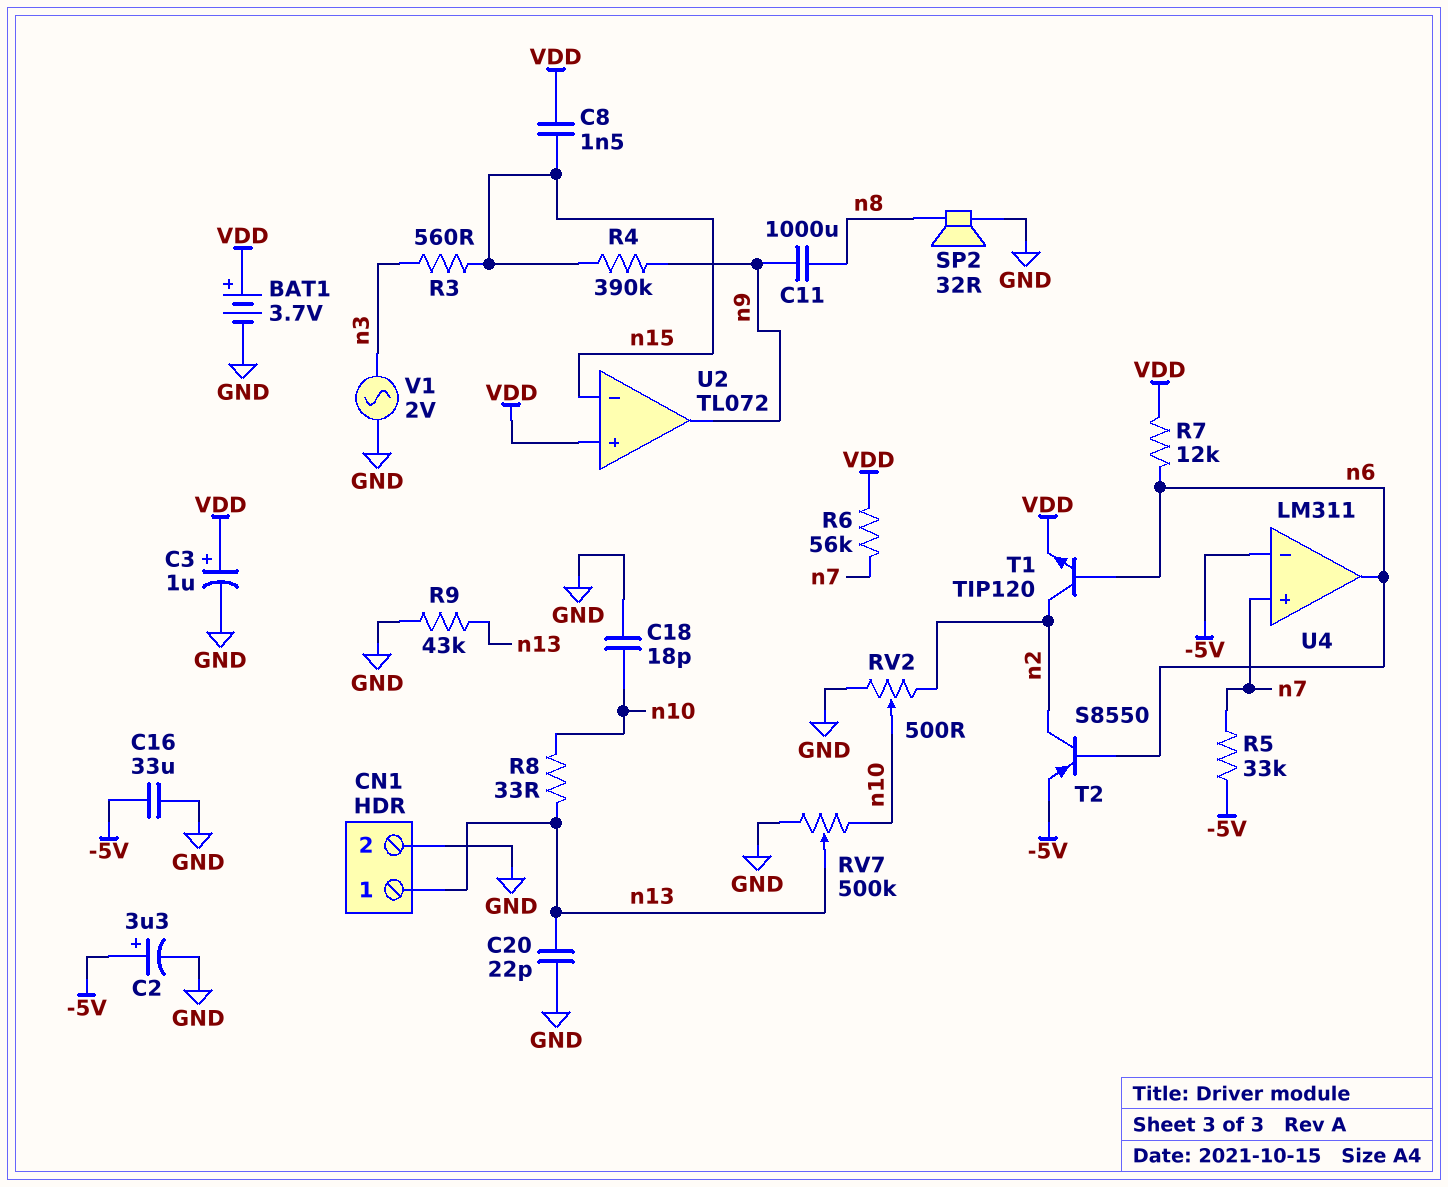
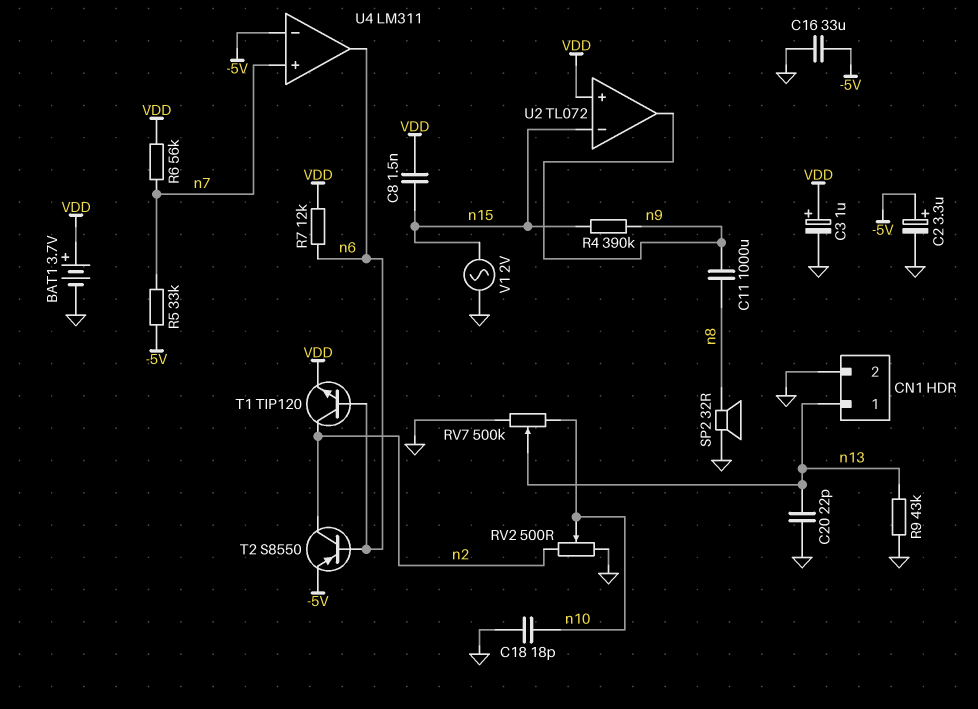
R3: 560 (n3, n15) -> none
R8: 33 (n10, n13) -> none
V1: AC 2V (GND, n3) -> AC 2V (GND, n15)

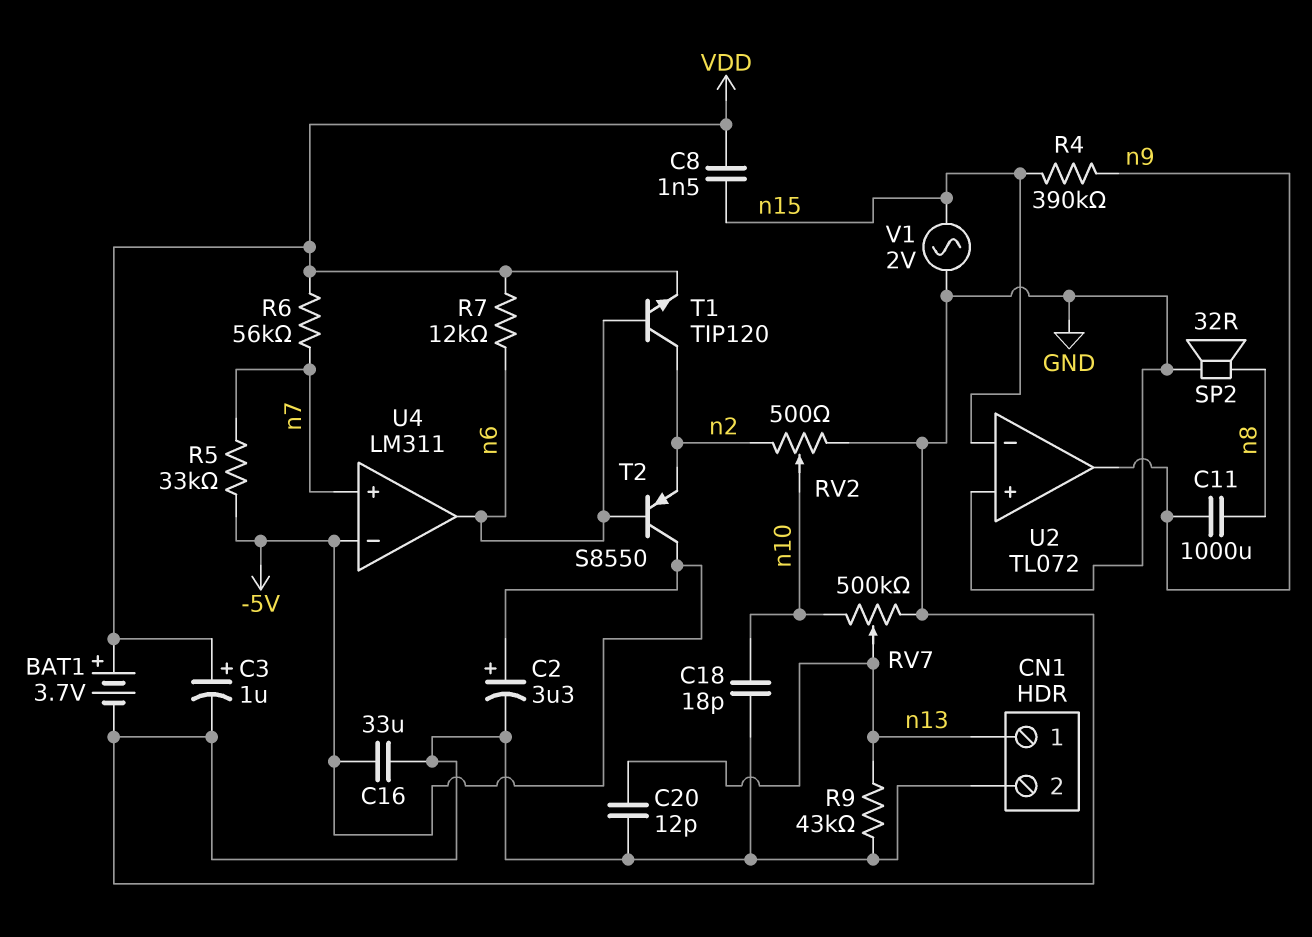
C20: 22pF (GND, n13) -> 12pF (GND, n13)
T2: PNP S8550 (B n6, C n2, E -5V) -> PNP S8550 (B n6, C -5V, E n2)
U2 pin in+: VDD -> GND

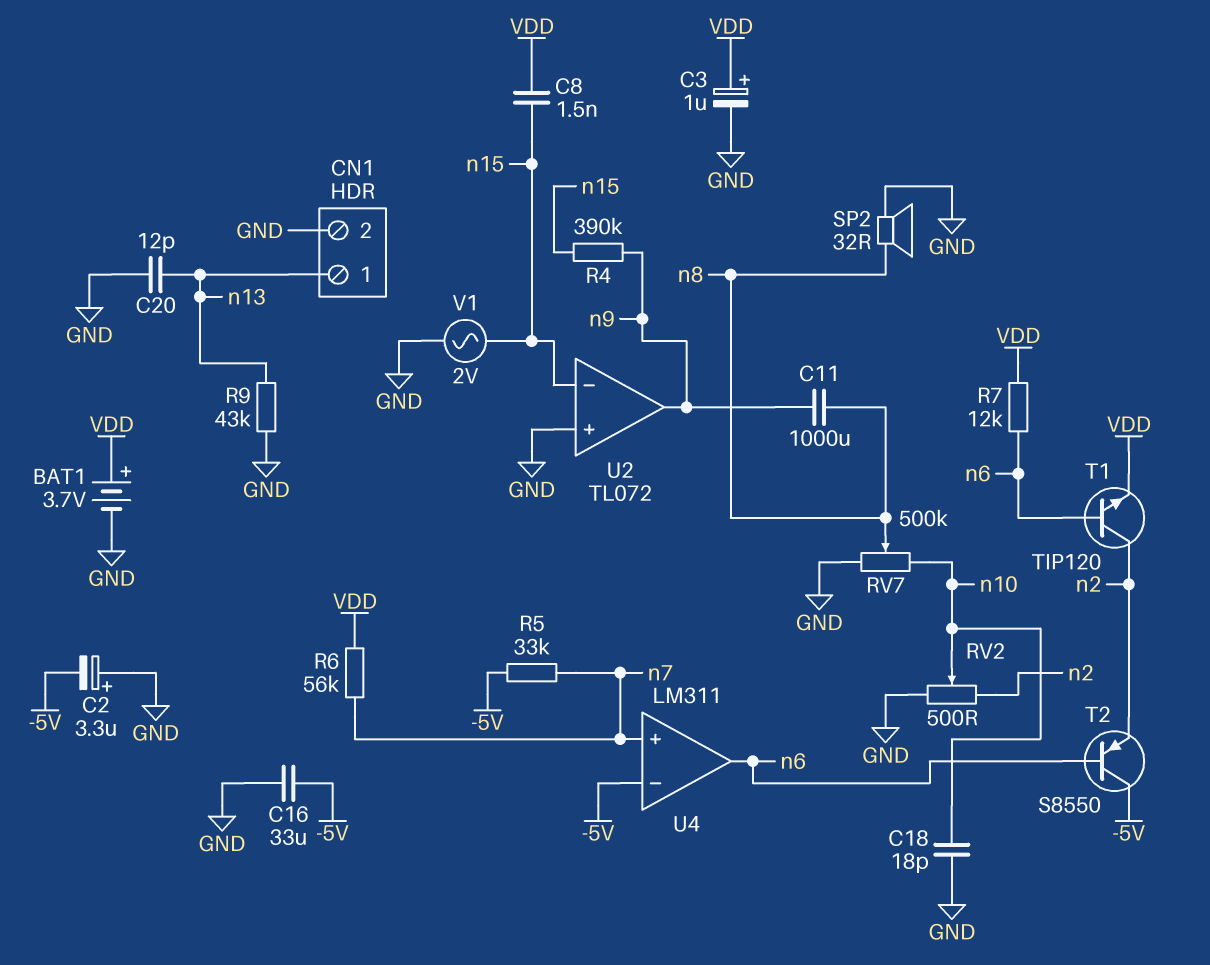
C2: 3.3uF (plus -5V, minus GND) -> 3.3uF (plus GND, minus -5V)
RV7: 500k (GND, n10, wiper n13) -> 500k (GND, n10, wiper n8)

